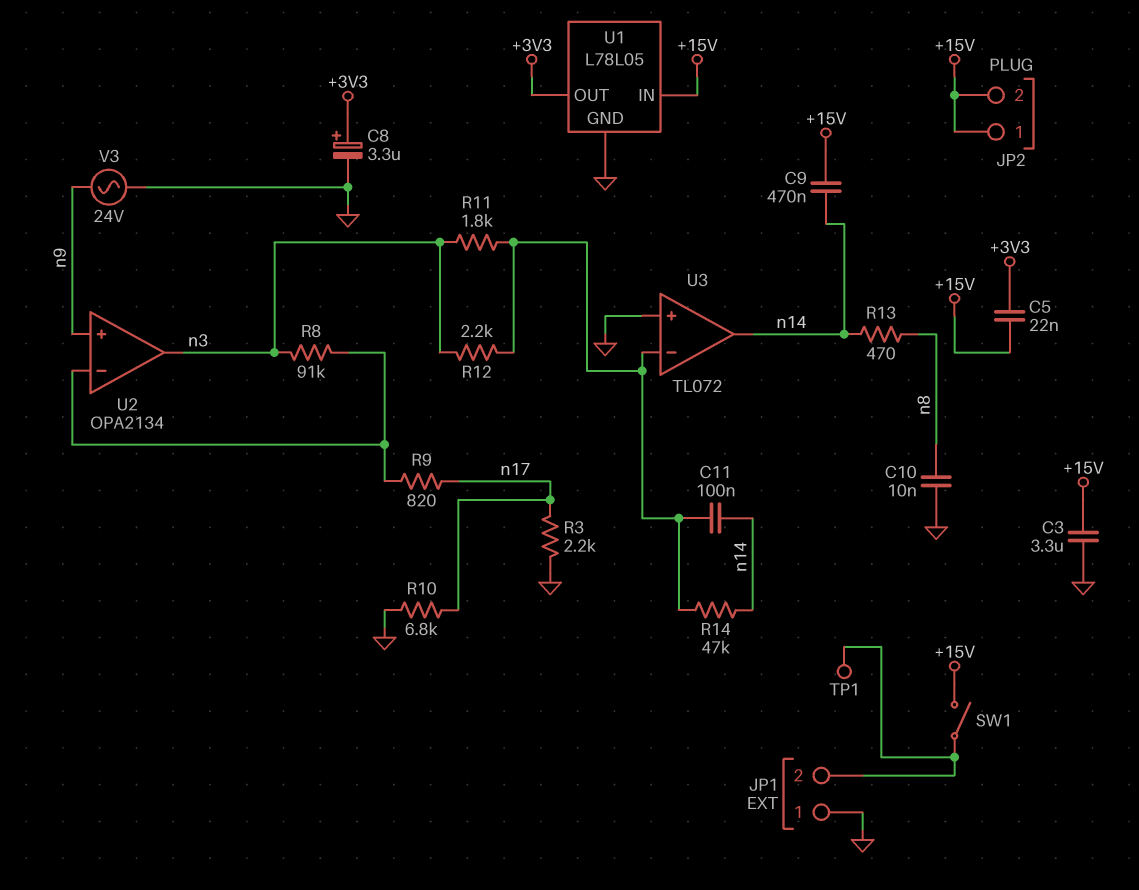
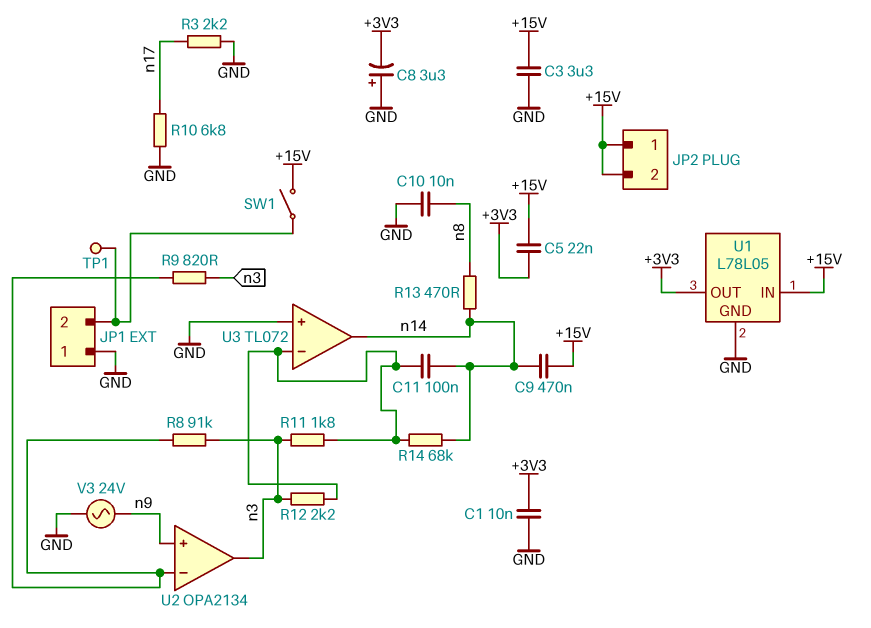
C1: none -> 10nF (+3V3, GND)
C8: 3.3uF (plus +3V3, minus GND) -> 3.3uF (plus GND, minus +3V3)
R9: 820 (U2/in-, n17) -> 820 (U2/in-, n3)
R14: 47k (U3/in-, n14) -> 68k (U3/in-, n14)

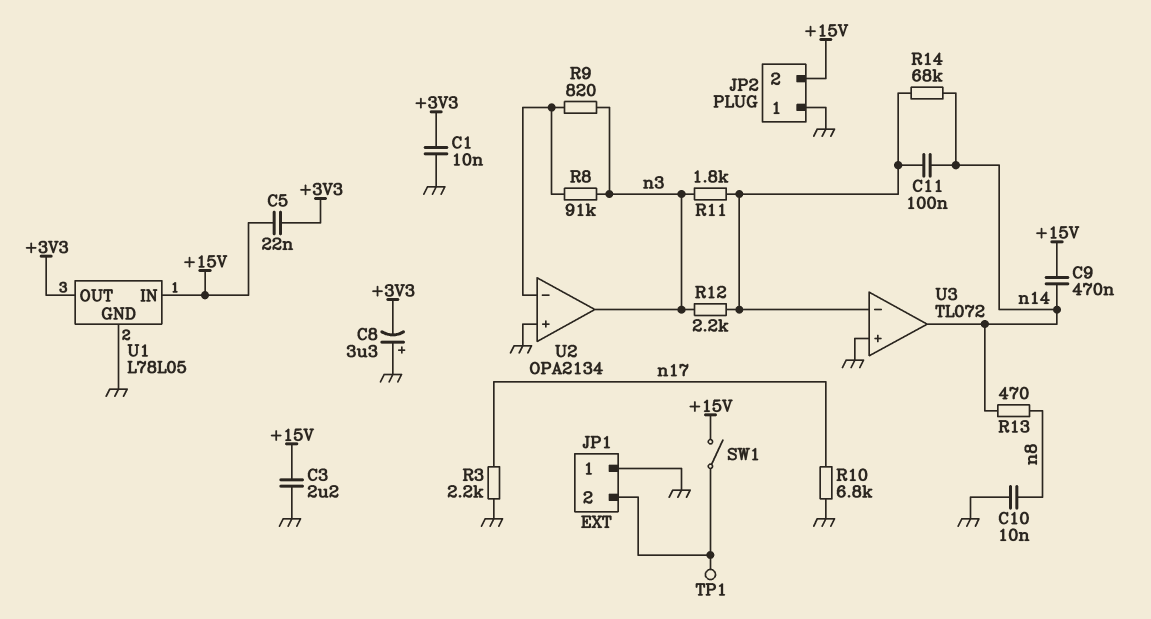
C3: 3.3uF (+15V, GND) -> 2.2uF (+15V, GND)
JP2 pin 1: +15V -> GND
U2 pin in+: n9 -> GND
V3: AC 24V (GND, n9) -> none

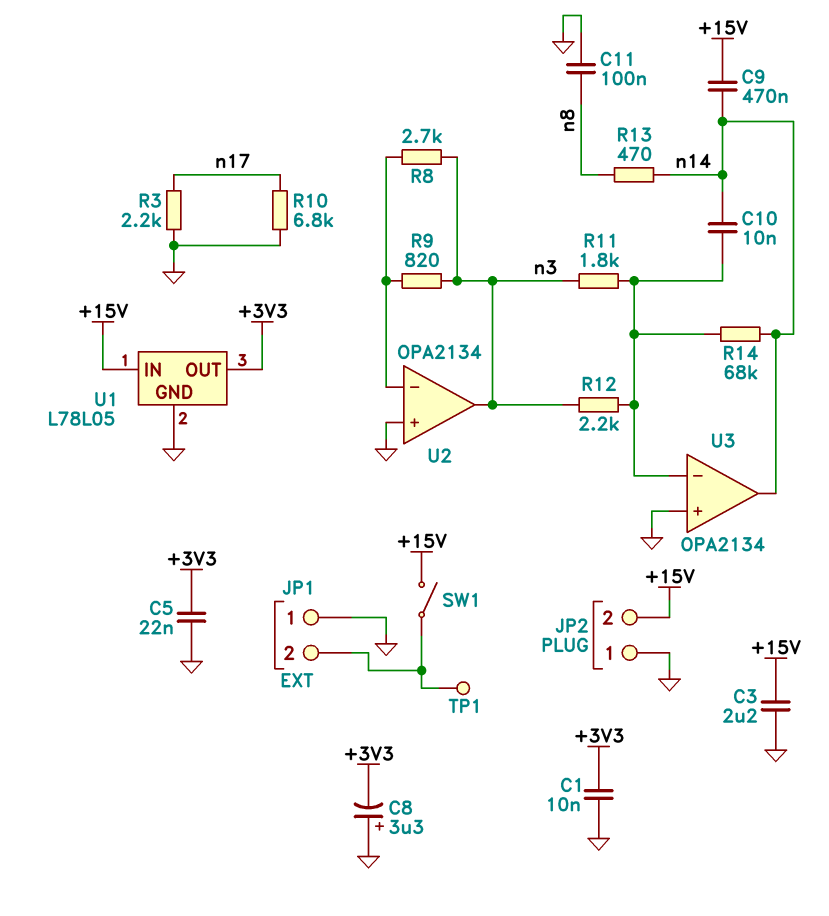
C5: 22nF (+3V3, +15V) -> 22nF (+3V3, GND)
C10: 10nF (GND, n8) -> 10nF (U3/in-, n14)
C11: 100nF (U3/in-, n14) -> 100nF (GND, n8)
R8: 91k (U2/in-, n3) -> 2.7k (U2/in-, n3)
U3: TL072 -> OPA2134

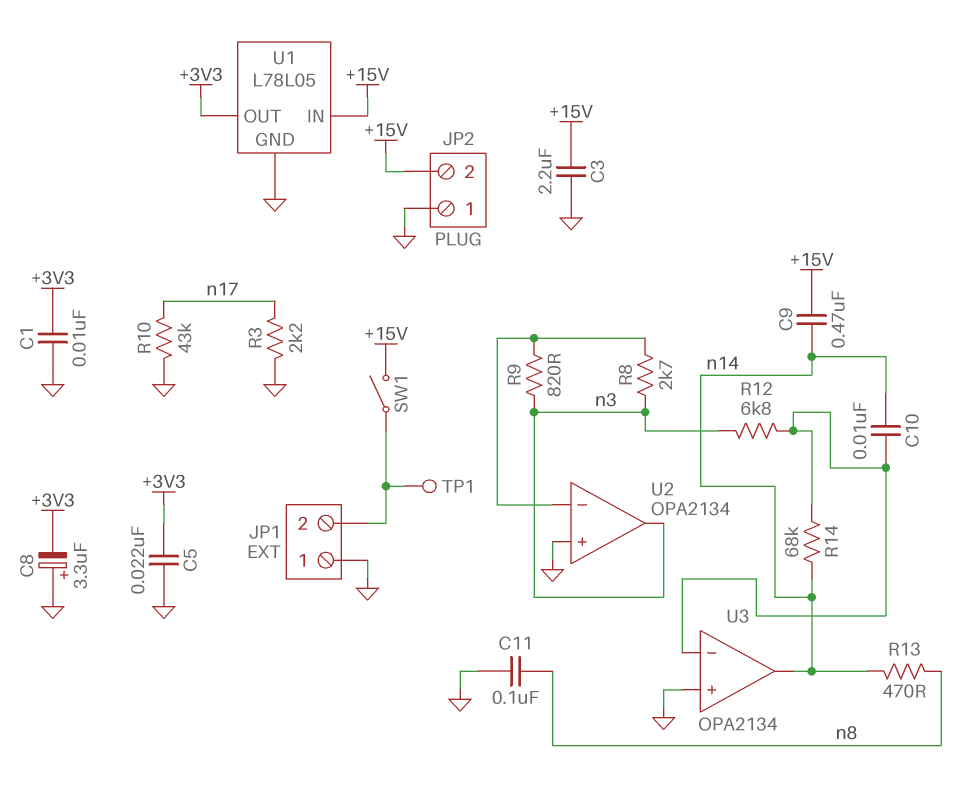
R10: 6.8k (GND, n17) -> 43k (GND, n17)
R11: 1.8k (U3/in-, n3) -> none
R12: 2.2k (U3/in-, n3) -> 6.8k (U3/in-, n3)

